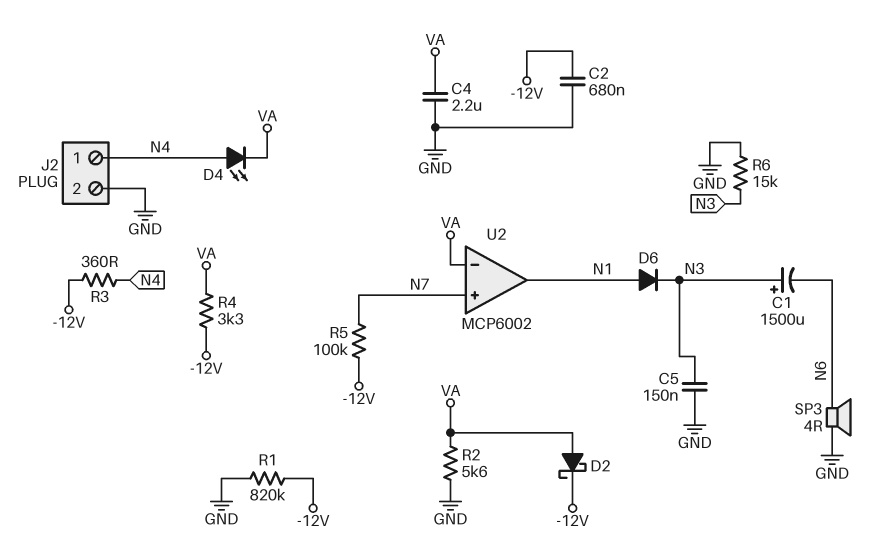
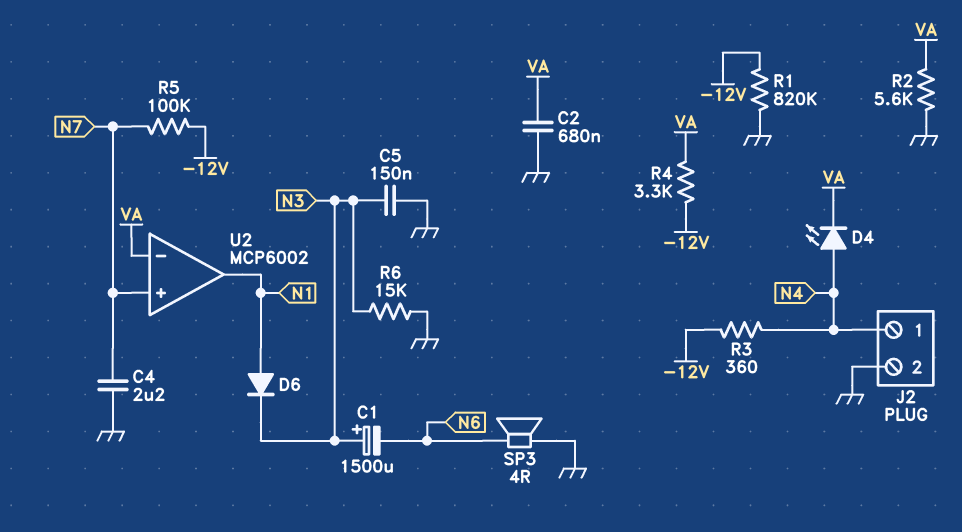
C2: 680nF (-12V, GND) -> 680nF (GND, VA)
C4: 2.2uF (GND, VA) -> 2.2uF (GND, N7)
D2: schottky (A VA, K -12V) -> none

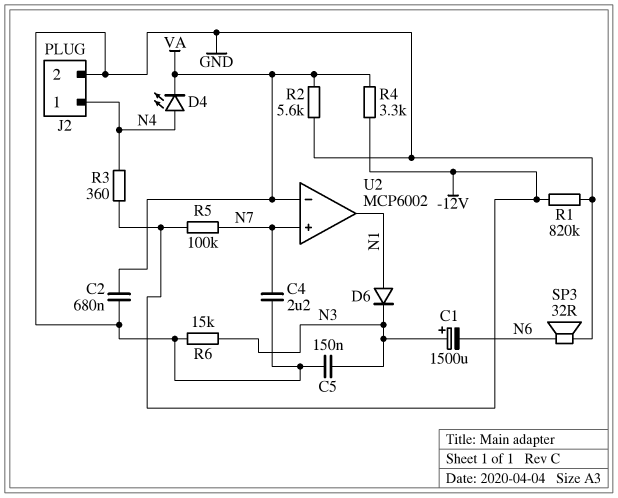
SP3: speaker 4R (GND, N6) -> speaker 32R (GND, N6)

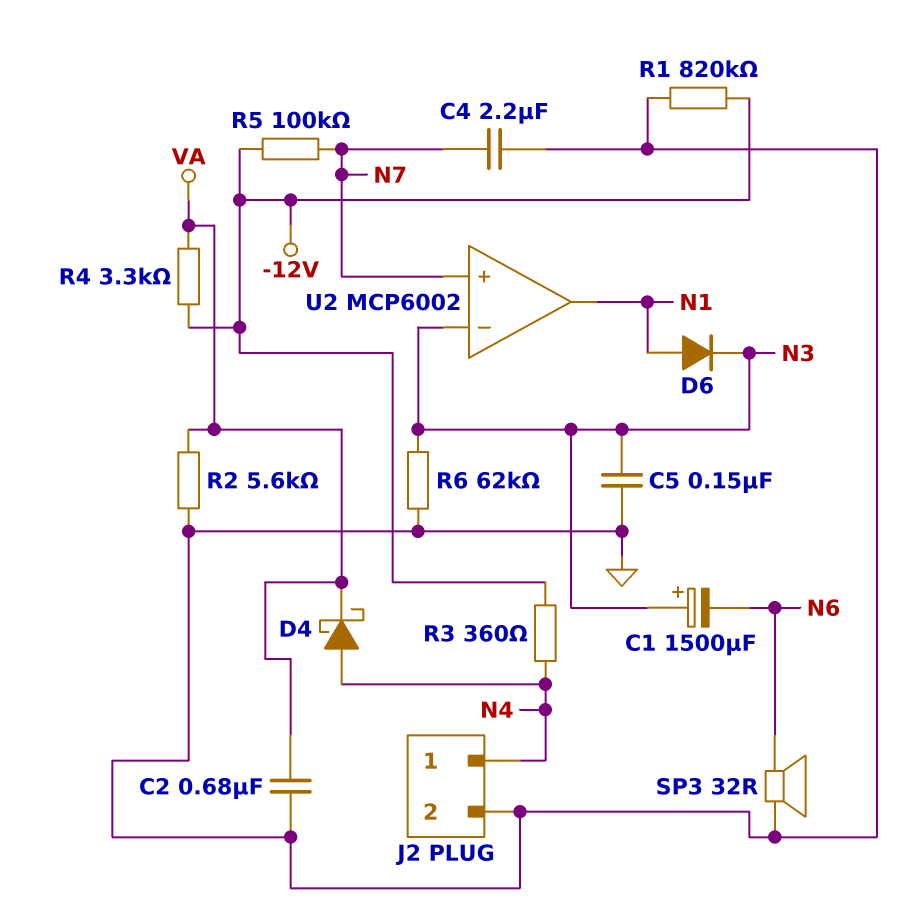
D4: LED (A N4, K VA) -> schottky (A N4, K VA)
R6: 15k (GND, N3) -> 62k (GND, N3)
U2 pin in-: VA -> N3

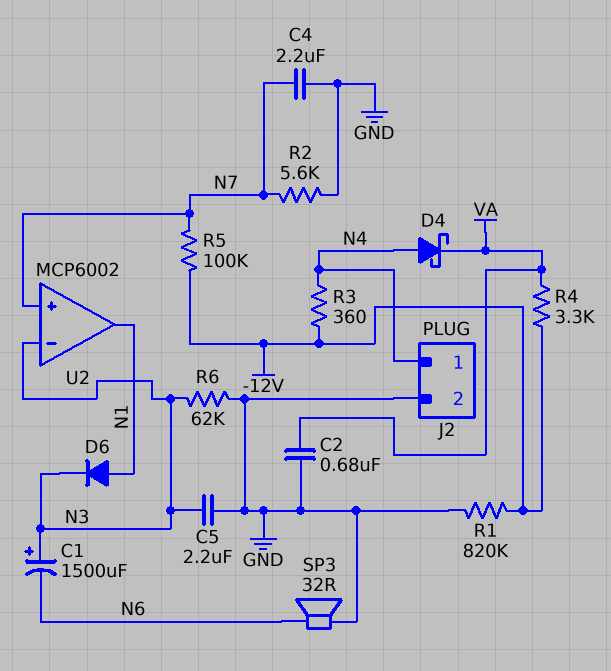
C5: 150nF (GND, N3) -> 2.2uF (GND, N3)
R2: 5.6k (GND, VA) -> 5.6k (GND, N7)

